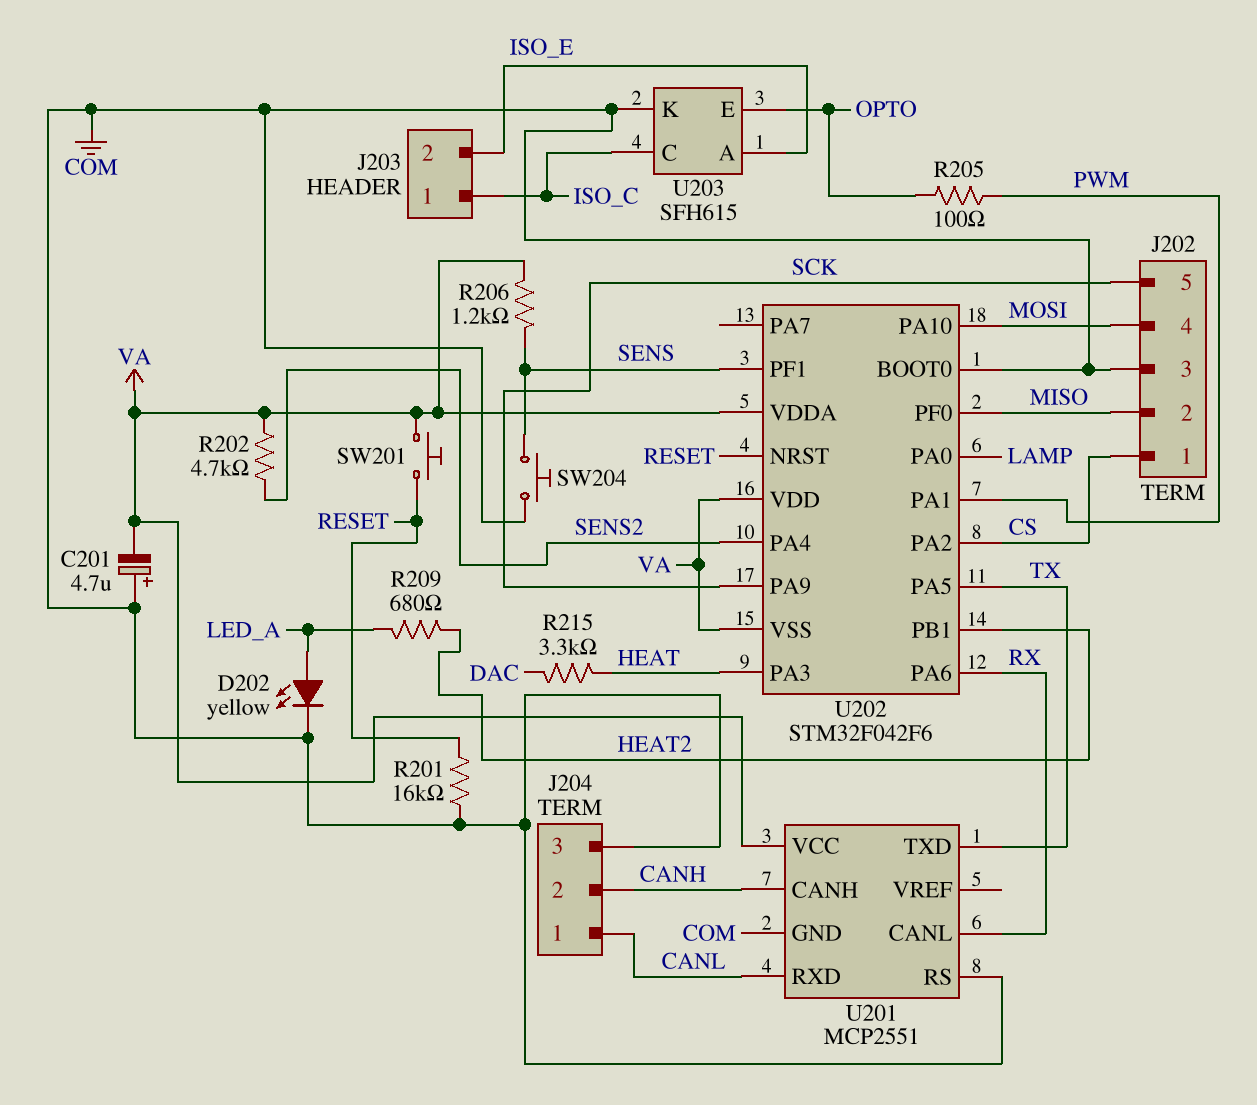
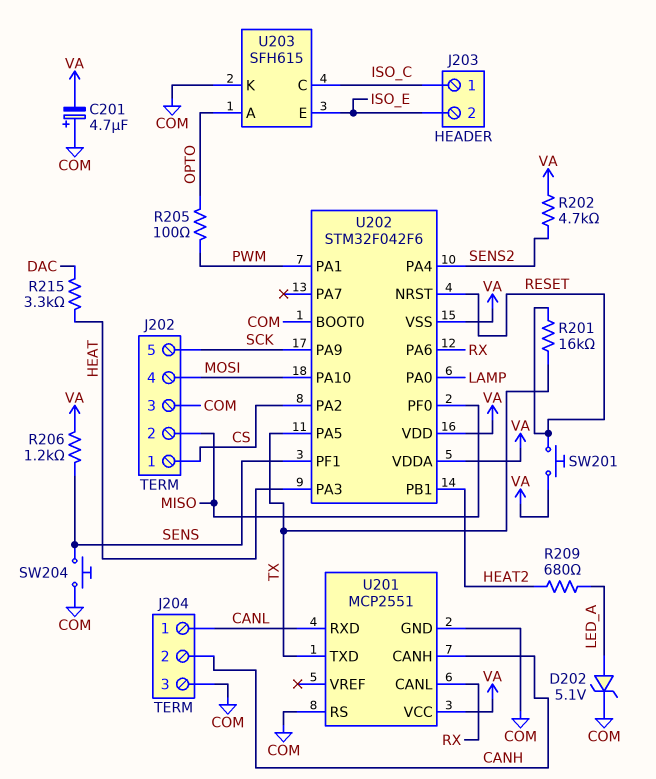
D202: LED yellow (A LED_A, K COM) -> zener 5.1V (A LED_A, K COM)
R201: 16k (COM, RESET) -> 16k (RESET, TX)
U203 pin A: ISO_E -> OPTO
U203 pin E: OPTO -> ISO_E

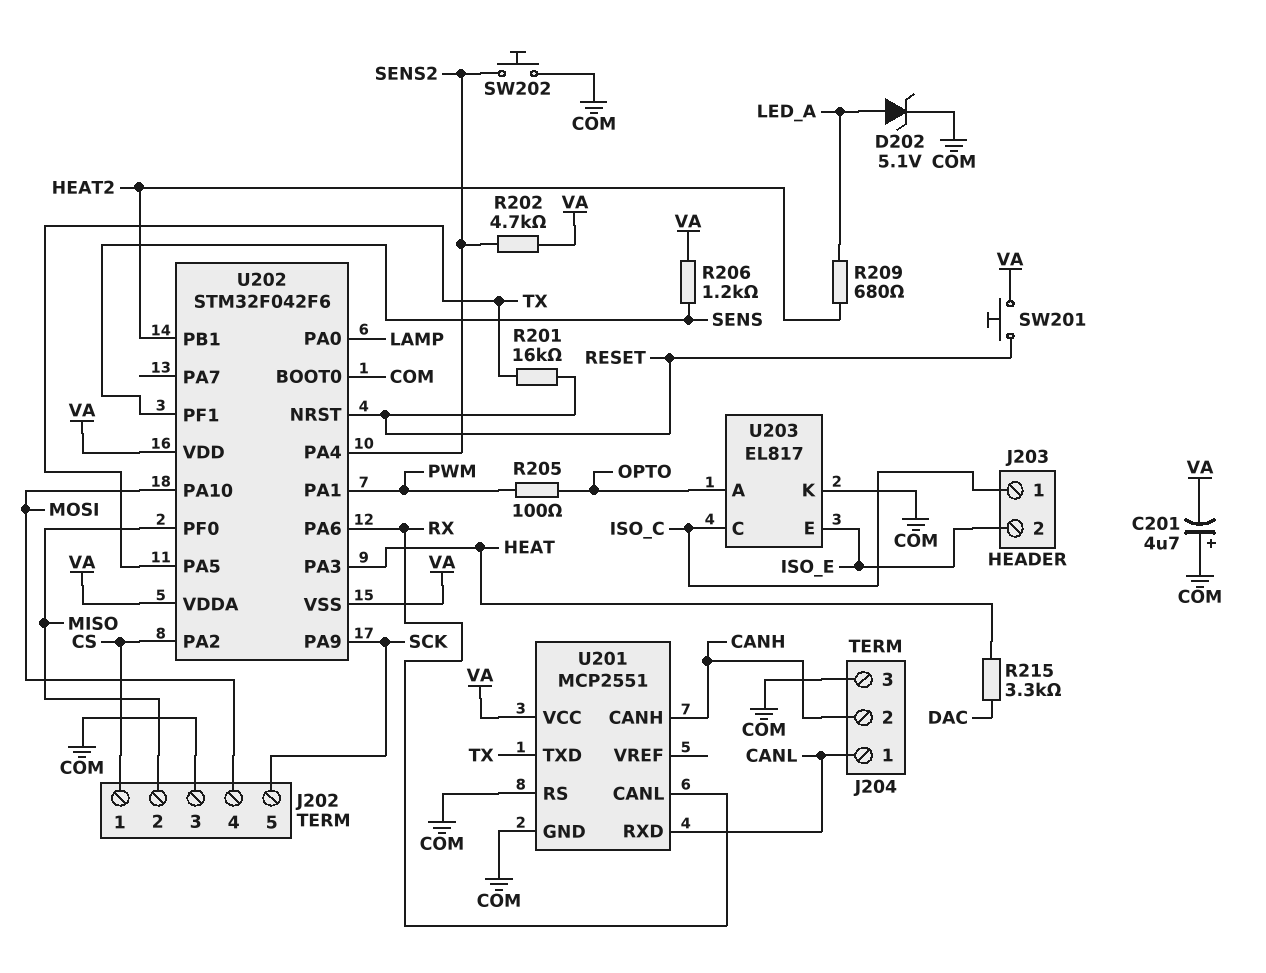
SW202: none -> button (COM, SENS2)
SW204: button (COM, SENS) -> none
U203: SFH615 -> EL817

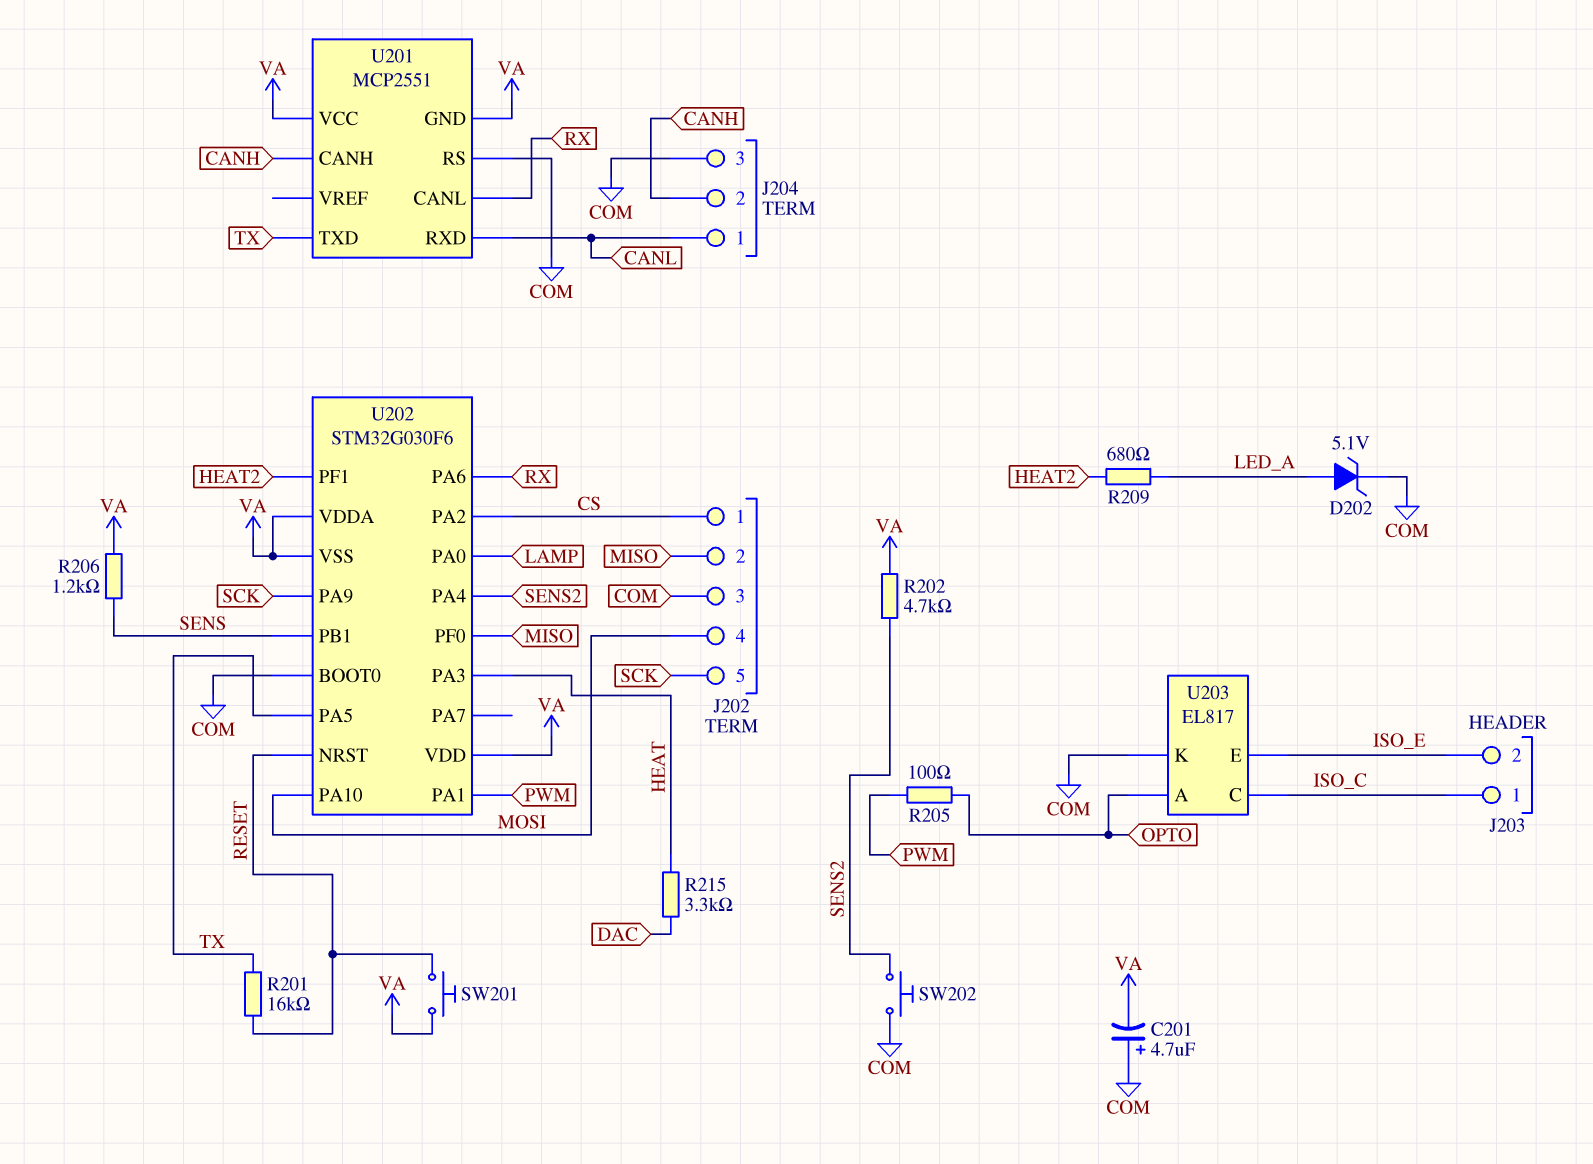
U201 pin GND: COM -> VA
U202: STM32F042F6 -> STM32G030F6
U202 pin PB1: HEAT2 -> SENS
U202 pin PF1: SENS -> HEAT2

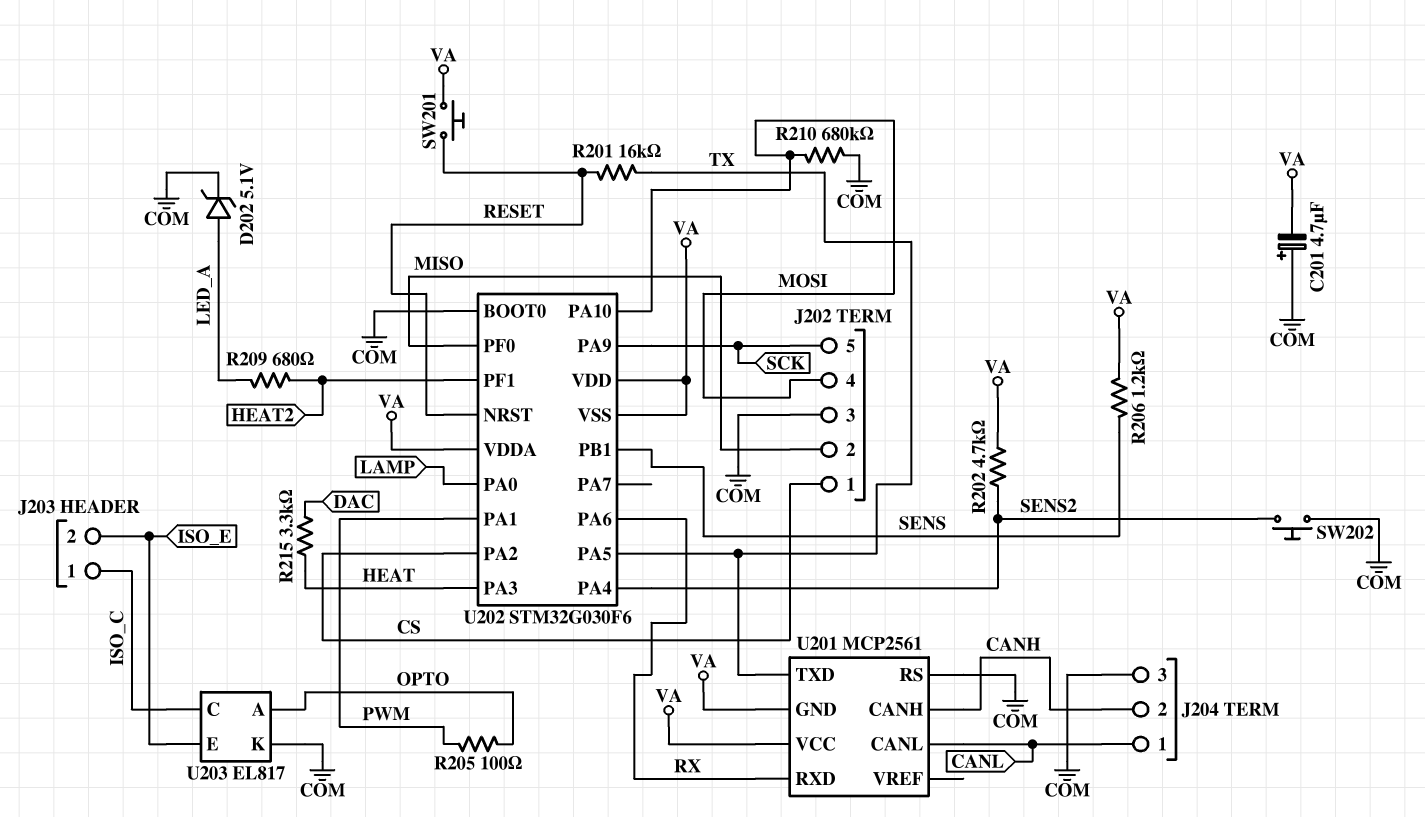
R210: none -> 680k (COM, MOSI)
U201: MCP2551 -> MCP2561
U201 pin CANL: RX -> CANL
U201 pin RXD: CANL -> RX

